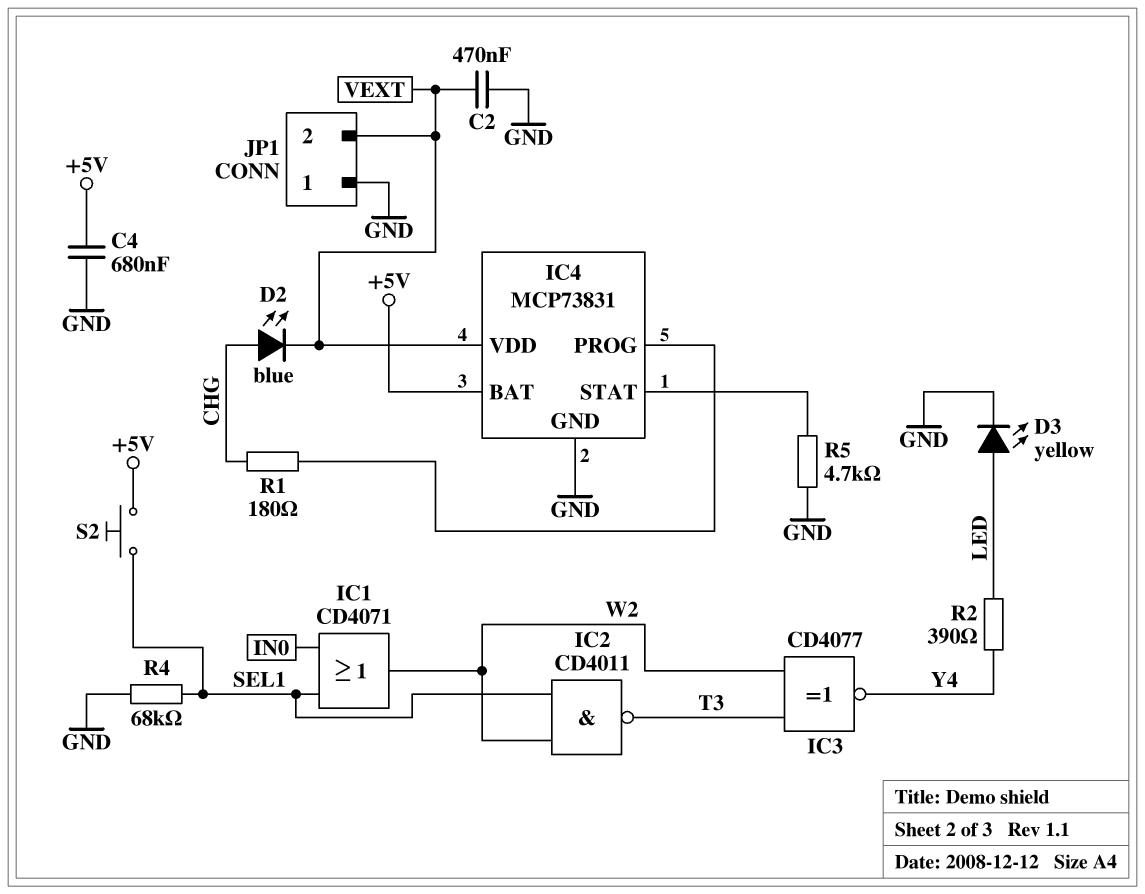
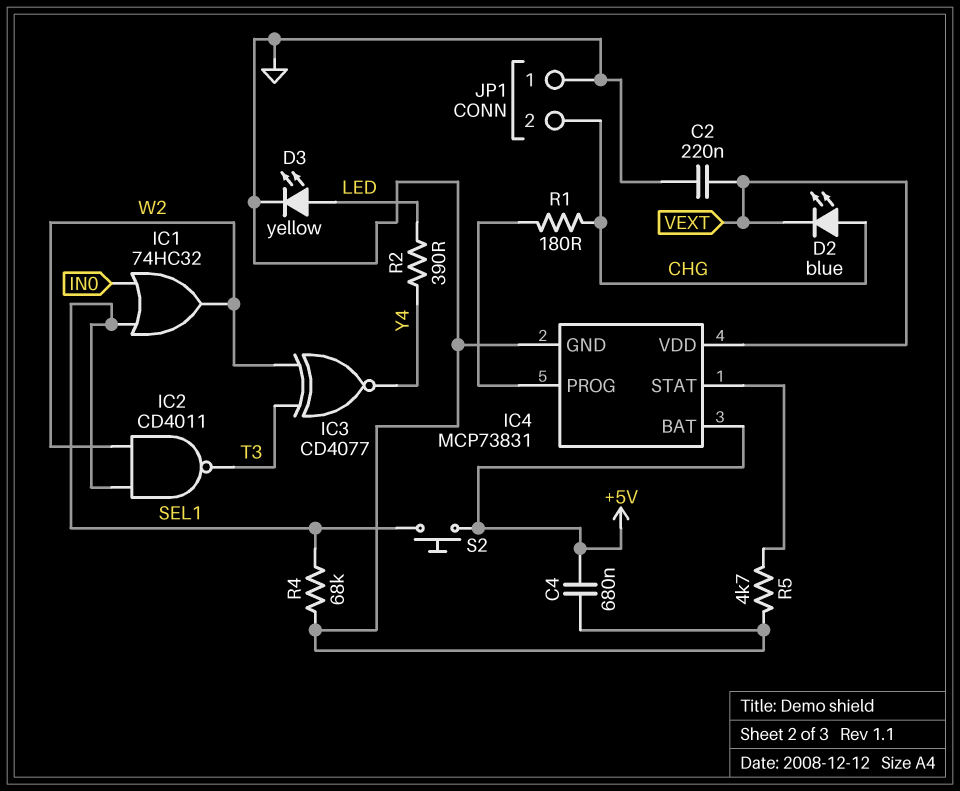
C2: 470nF (GND, VEXT) -> 220nF (GND, VEXT)
IC1: OR CD4071 (in IN0, in SEL1, out W2) -> OR 74HC32 (in IN0, in SEL1, out W2)
JP1 pin 2: VEXT -> CHG

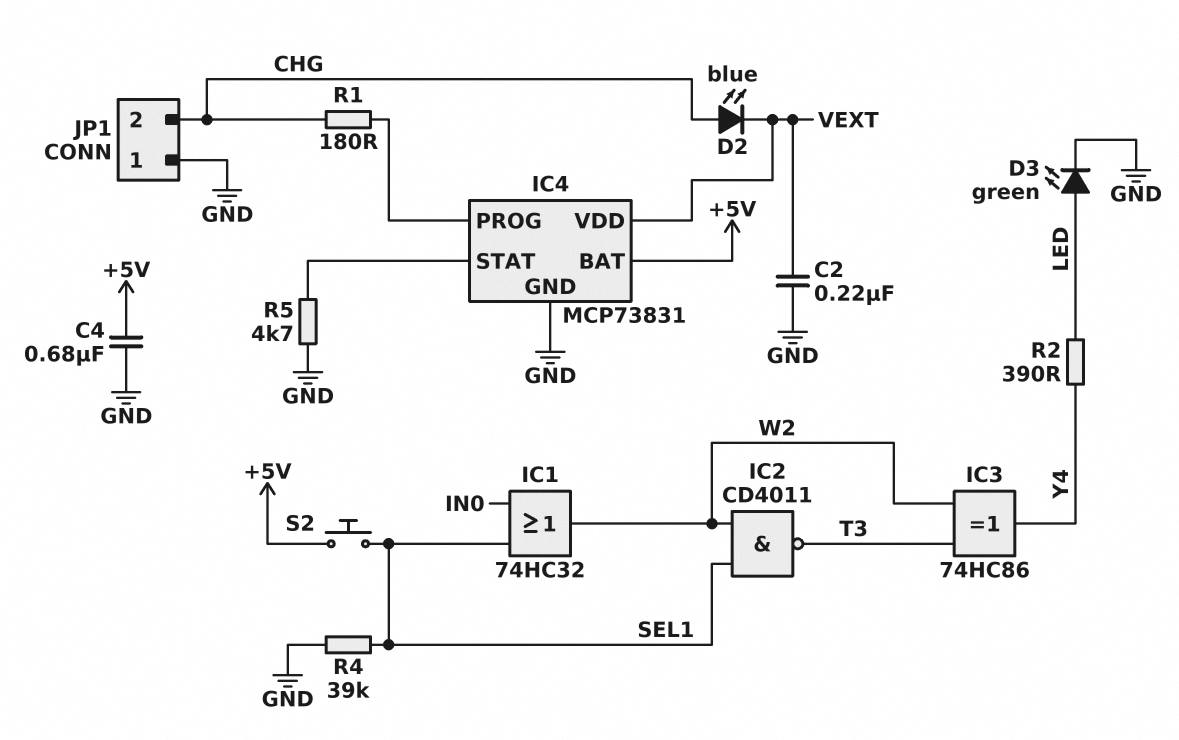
D3: LED yellow (A LED, K GND) -> LED green (A LED, K GND)
IC3: XNOR CD4077 (in T3, in W2, out Y4) -> XOR 74HC86 (in T3, in W2, out Y4)
R4: 68k (GND, SEL1) -> 39k (GND, SEL1)

